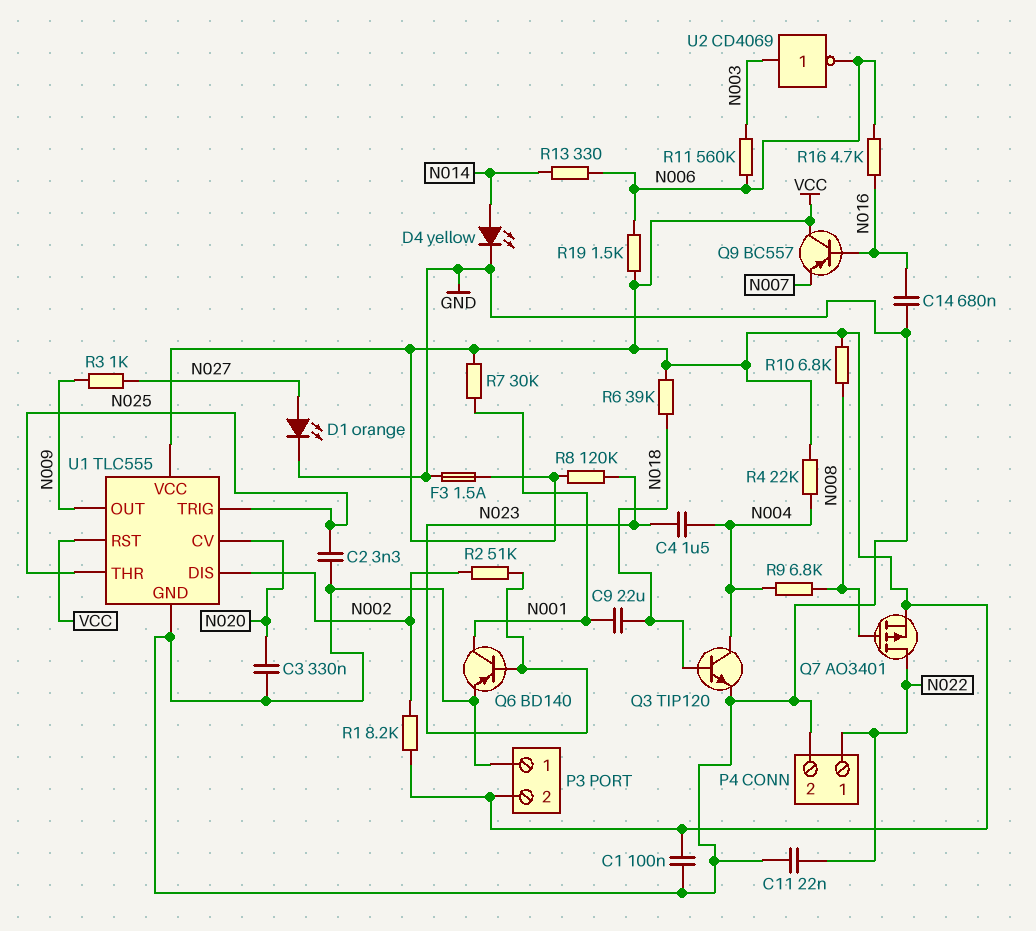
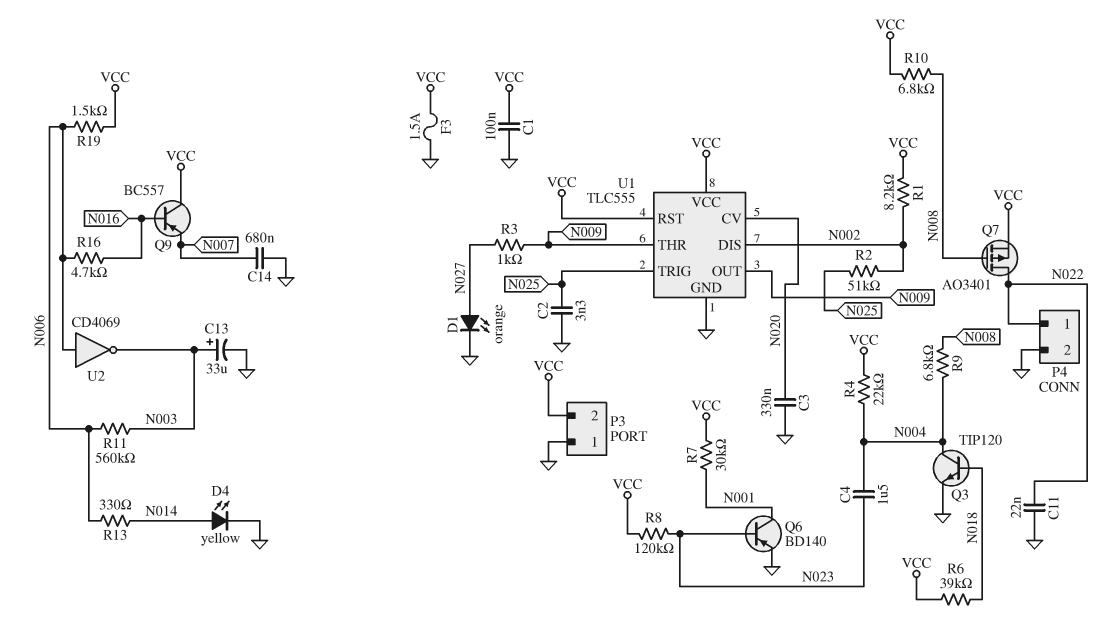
C9: 22uF (N001, N018) -> none
C13: none -> 33uF (plus N003, minus GND)
C14: 680nF (GND, N016) -> 680nF (GND, N007)
R2: 51k (N002, N023) -> 51k (N002, N025)
U1 pin THR: N025 -> N009
U2: NOT CD4069 (in N003, out N006) -> NOT CD4069 (in N006, out N003)

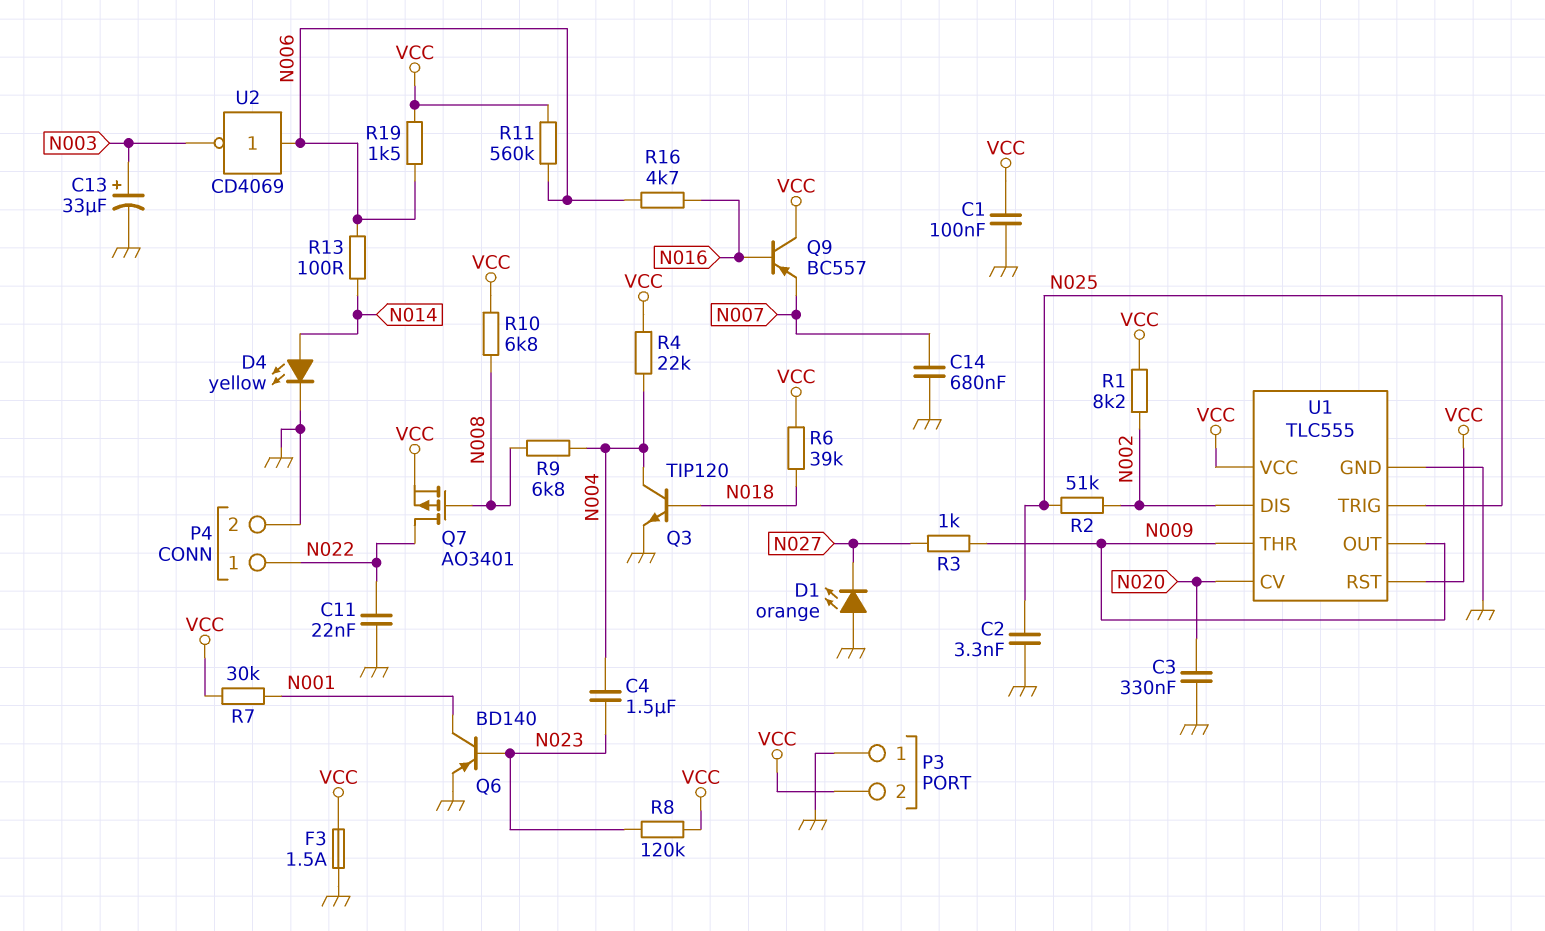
D1: LED orange (A N027, K GND) -> LED orange (A GND, K N027)
R11: 560k (N003, N006) -> 560k (N006, VCC)
R13: 330 (N006, N014) -> 100 (N006, N014)

